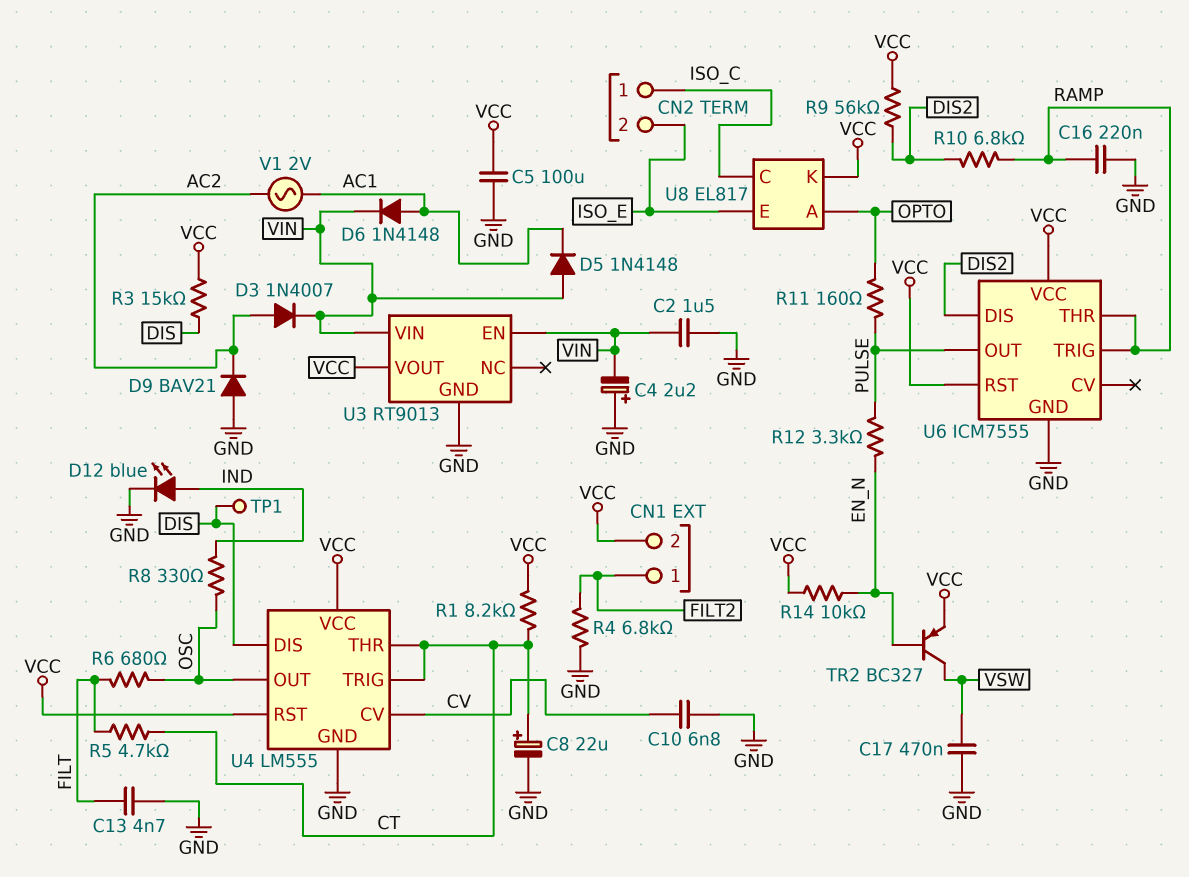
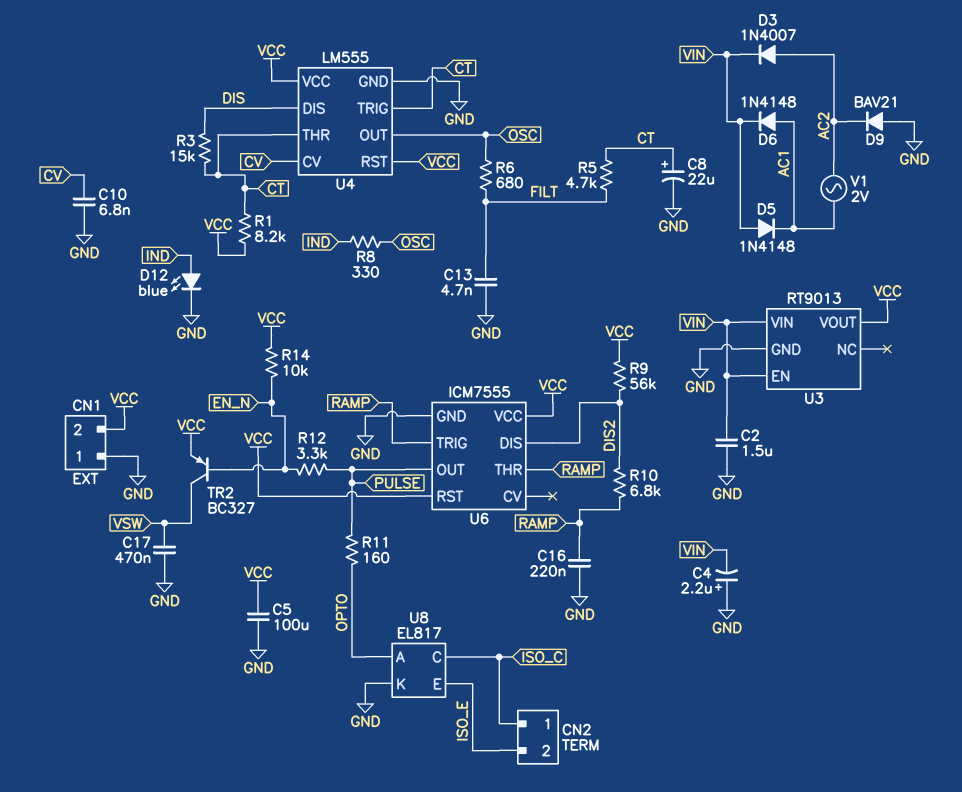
CN1 pin 1: FILT2 -> GND
R3: 15k (DIS, VCC) -> 15k (CT, DIS)
R4: 6.8k (FILT2, GND) -> none
TP1: test point (DIS) -> none
U8 pin K: VCC -> GND

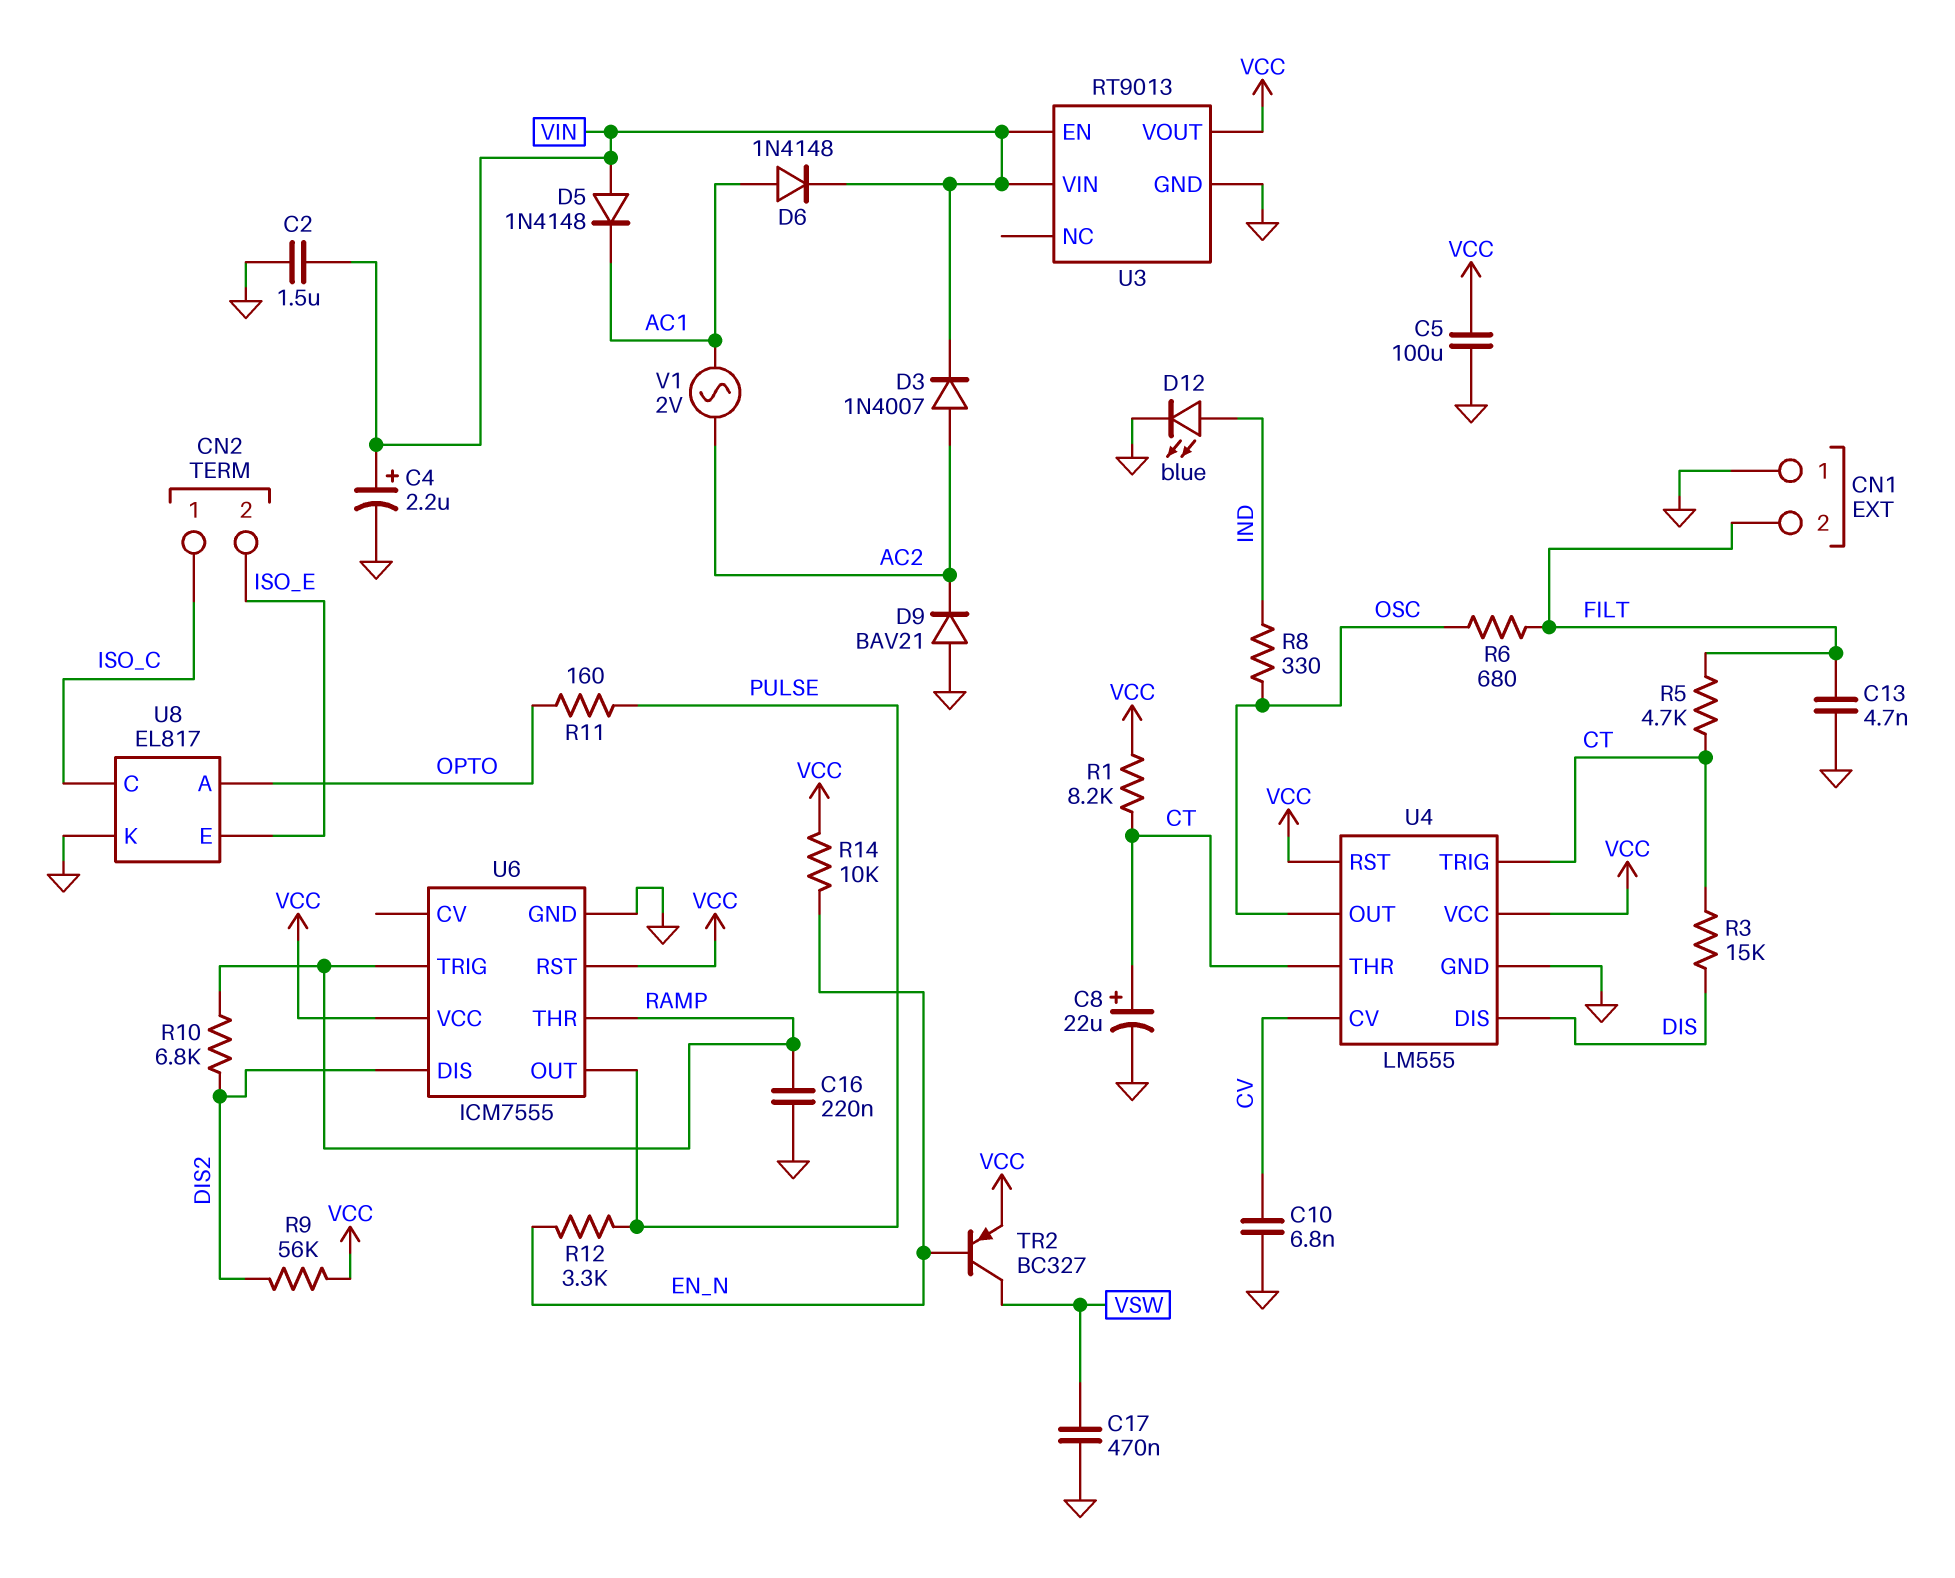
C4: 2.2uF (plus GND, minus VIN) -> 2.2uF (plus VIN, minus GND)
CN1 pin 2: VCC -> FILT

